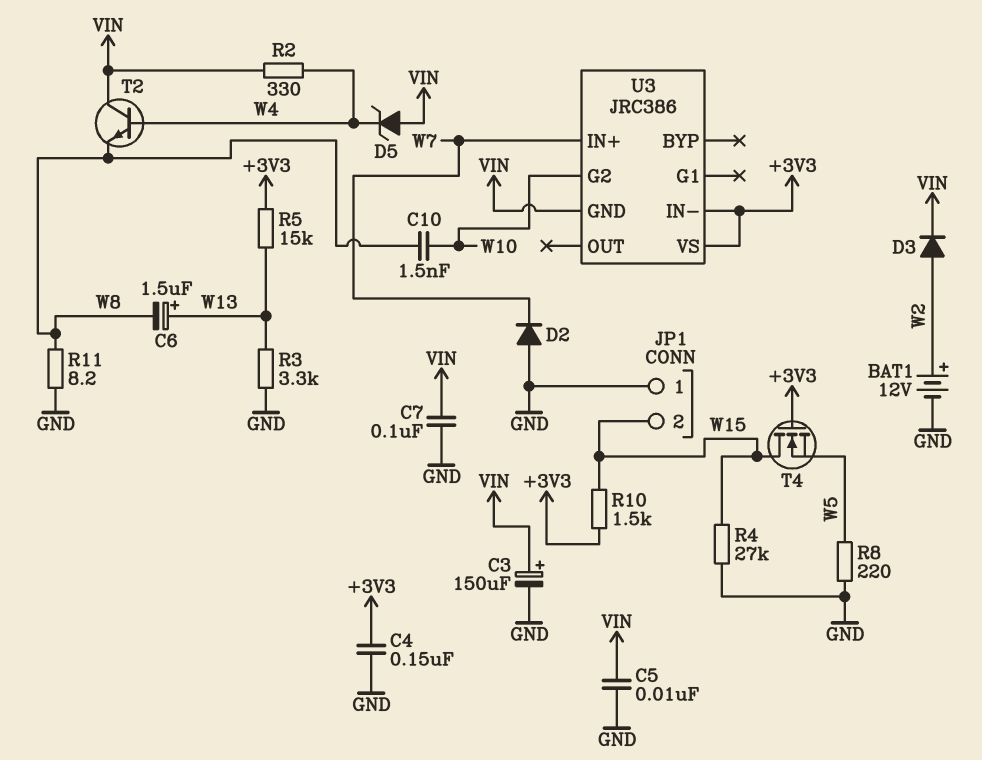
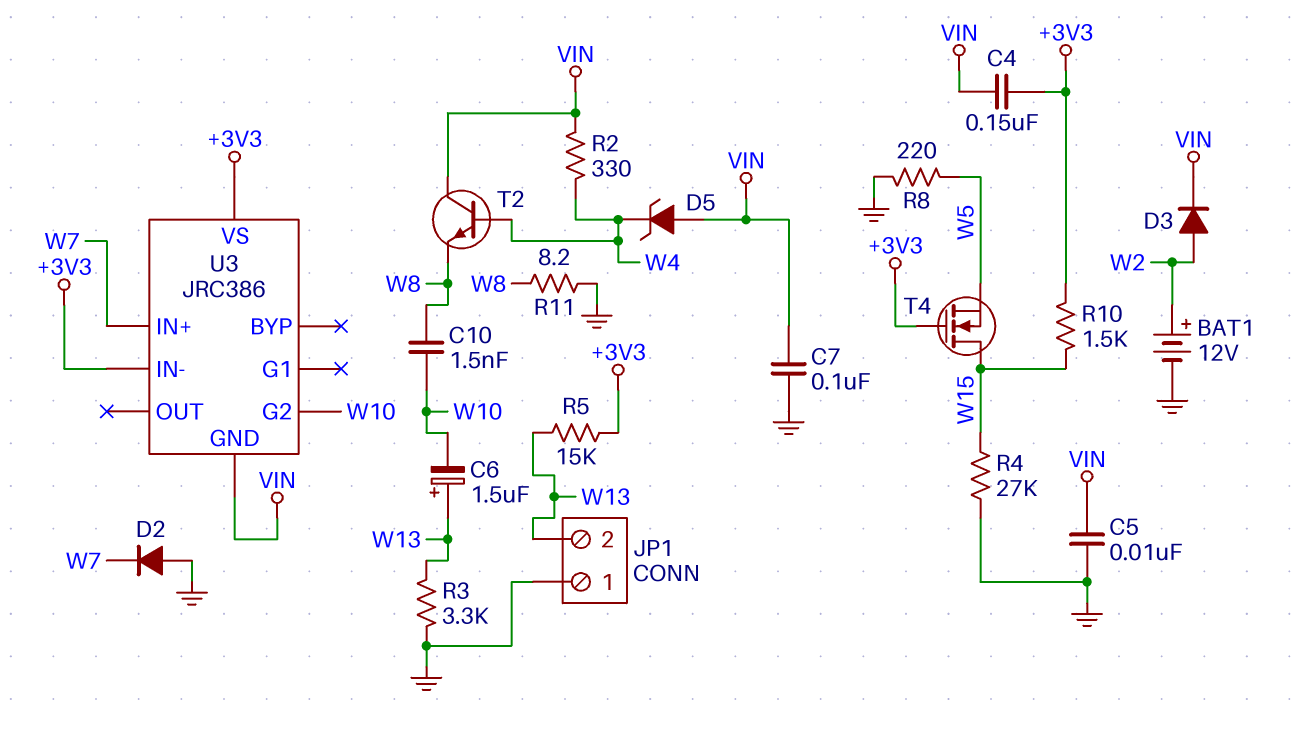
C3: 150uF (plus VIN, minus GND) -> none
C4: 150nF (+3V3, GND) -> 150nF (+3V3, VIN)
C6: 1.5uF (plus W13, minus W8) -> 1.5uF (plus W13, minus W10)
JP1 pin 2: W15 -> W13

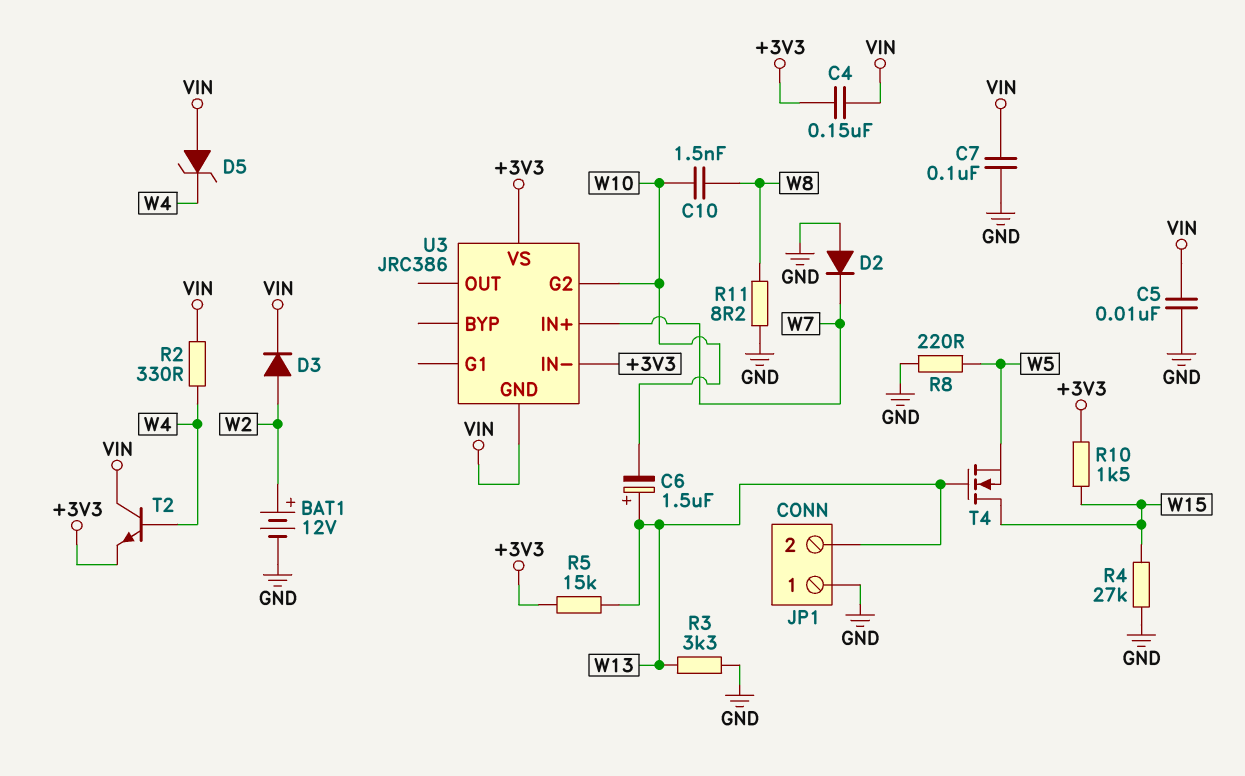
T2: NPN (B W4, C VIN, E W8) -> NPN (B W4, C VIN, E +3V3)
T4: NMOS (G +3V3, D W15, S W5) -> NMOS (G W13, D W15, S W5)

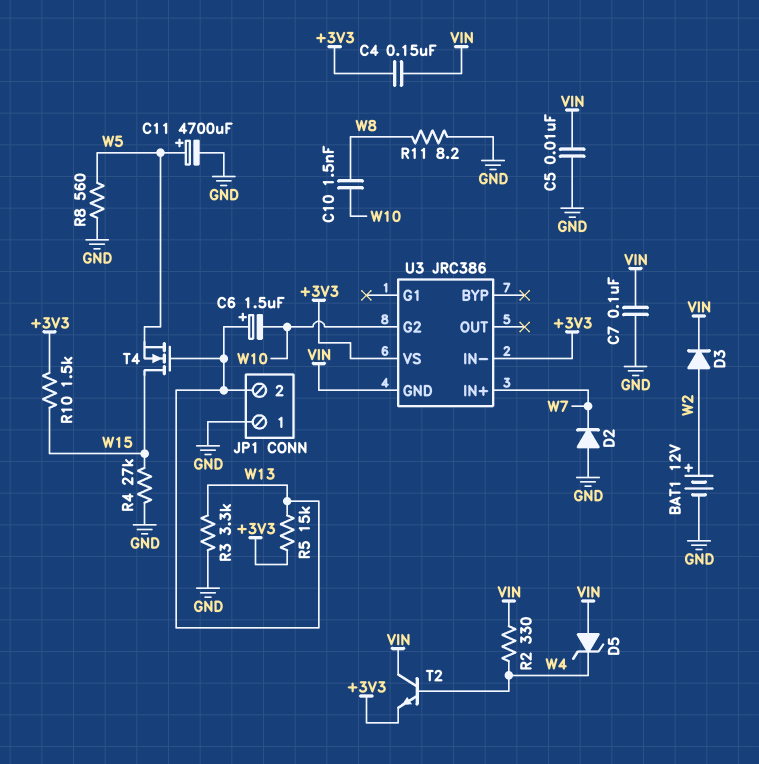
C11: none -> 4700uF (plus W5, minus GND)
R8: 220 (GND, W5) -> 560 (GND, W5)

